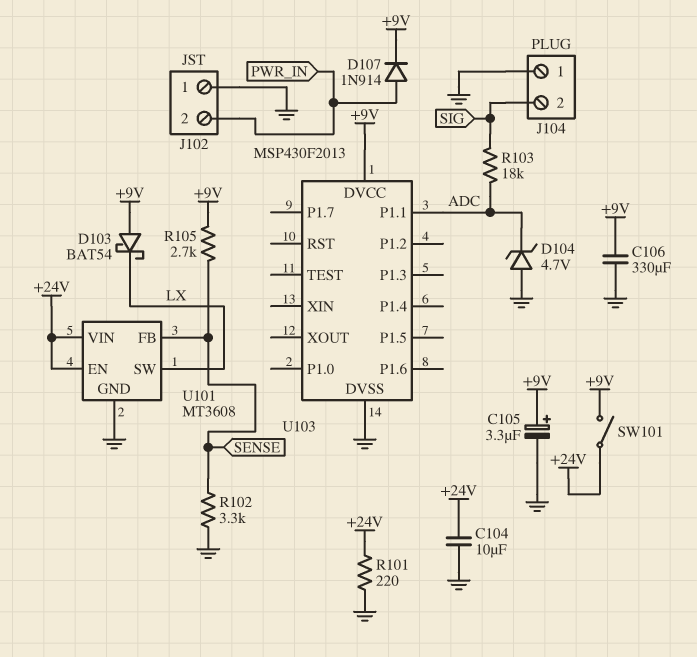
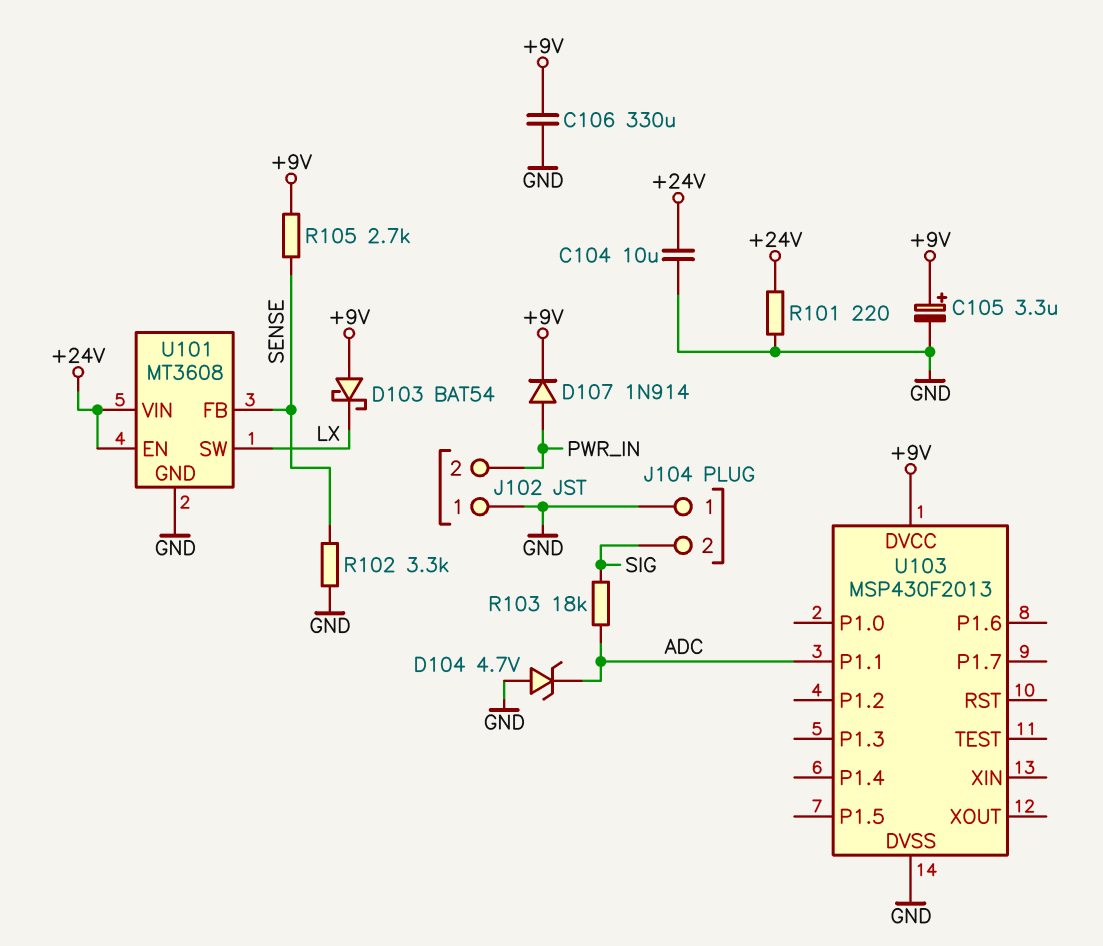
SW101: switch (+9V, +24V) -> none

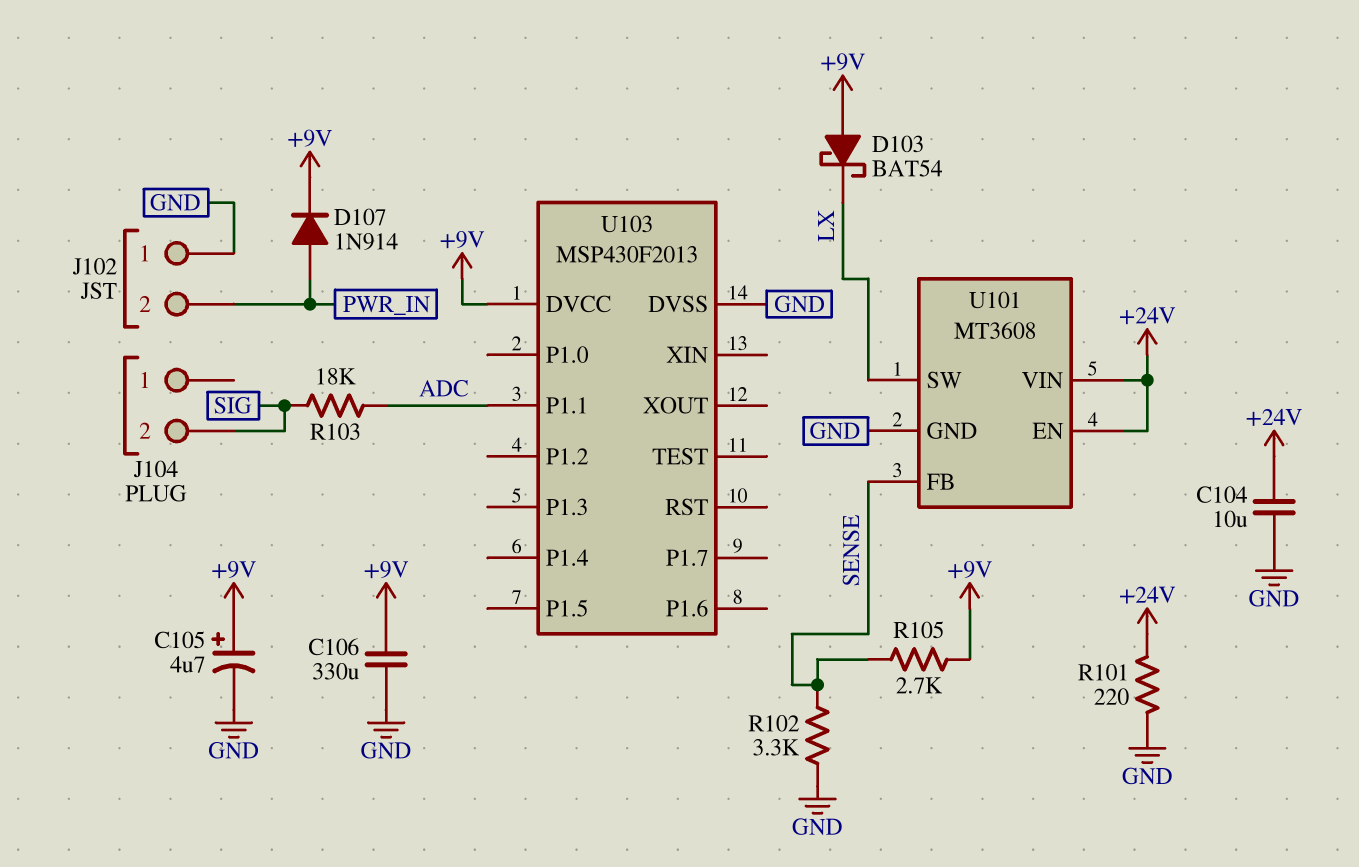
C105: 3.3uF (plus +9V, minus GND) -> 4.7uF (plus +9V, minus GND)
D104: zener 4.7V (A GND, K ADC) -> none
J104 pin 1: GND -> none

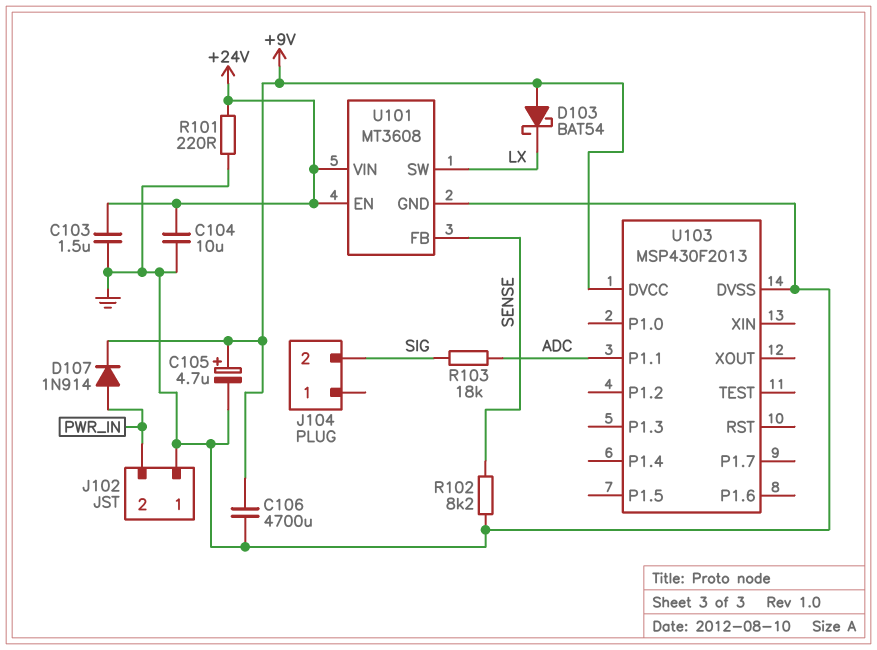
C103: none -> 1.5uF (+24V, GND)
C106: 330uF (+9V, GND) -> 4700uF (+9V, GND)
R102: 3.3k (GND, SENSE) -> 8.2k (GND, SENSE)
R105: 2.7k (+9V, SENSE) -> none

